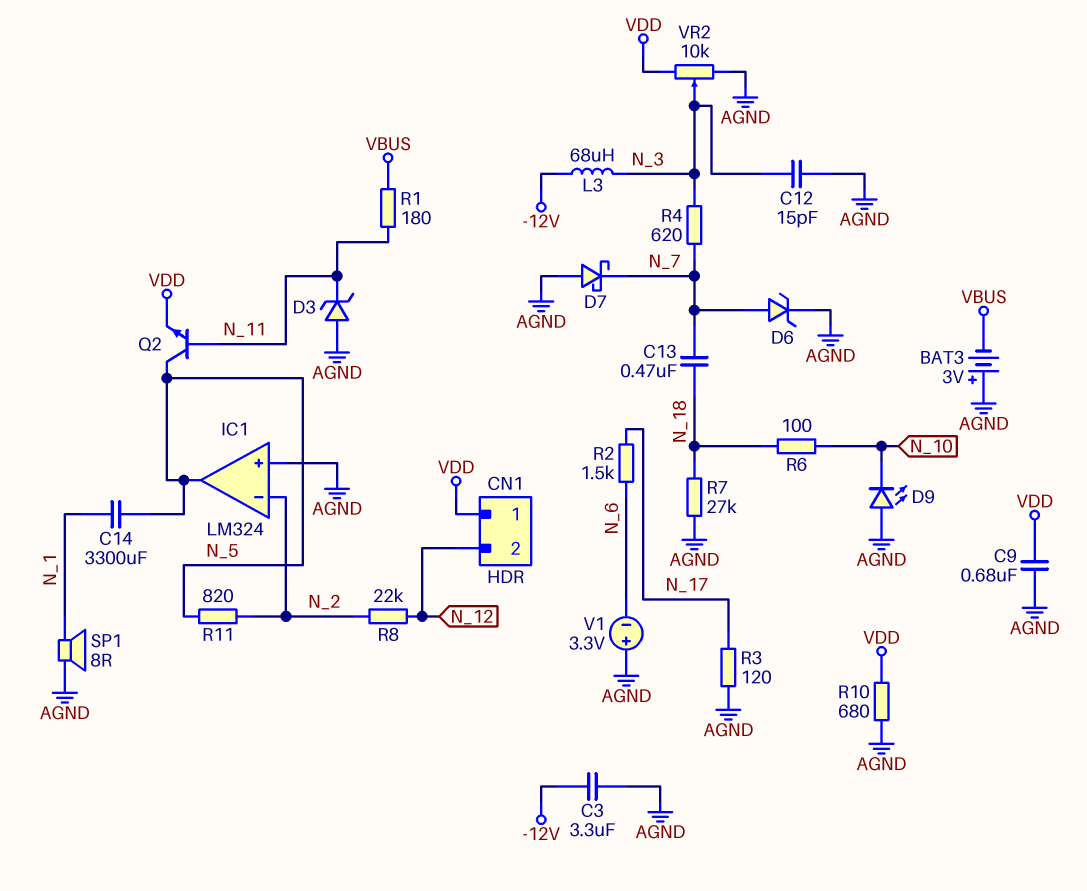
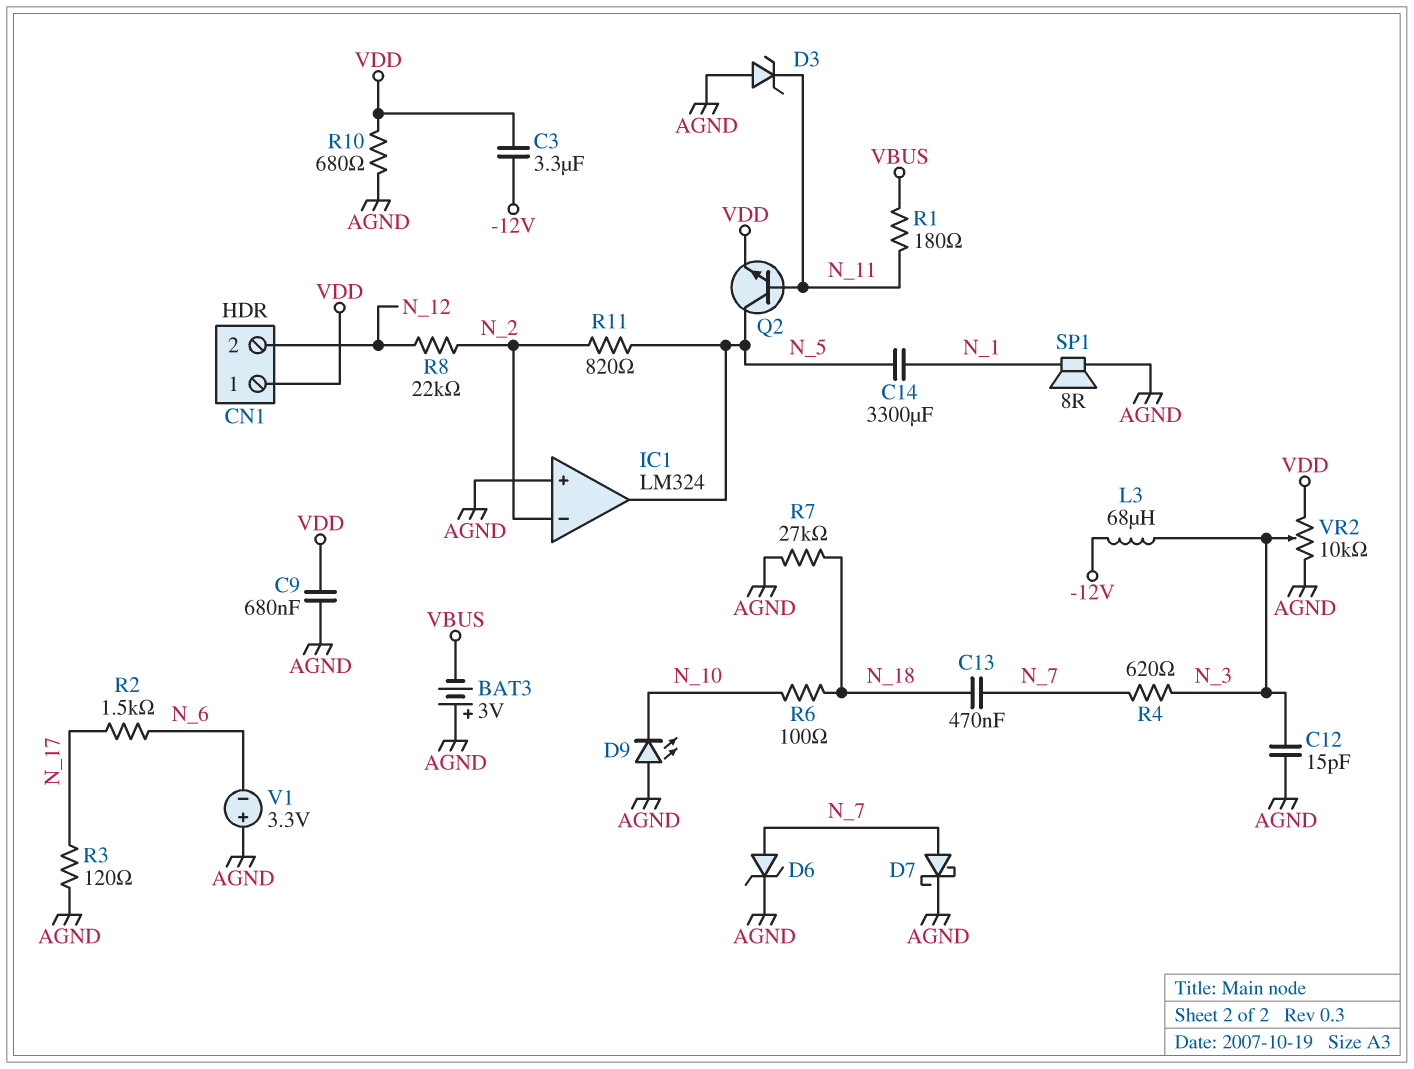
C3: 3.3uF (-12V, AGND) -> 3.3uF (-12V, VDD)
D7: schottky (A AGND, K N_7) -> schottky (A N_7, K AGND)

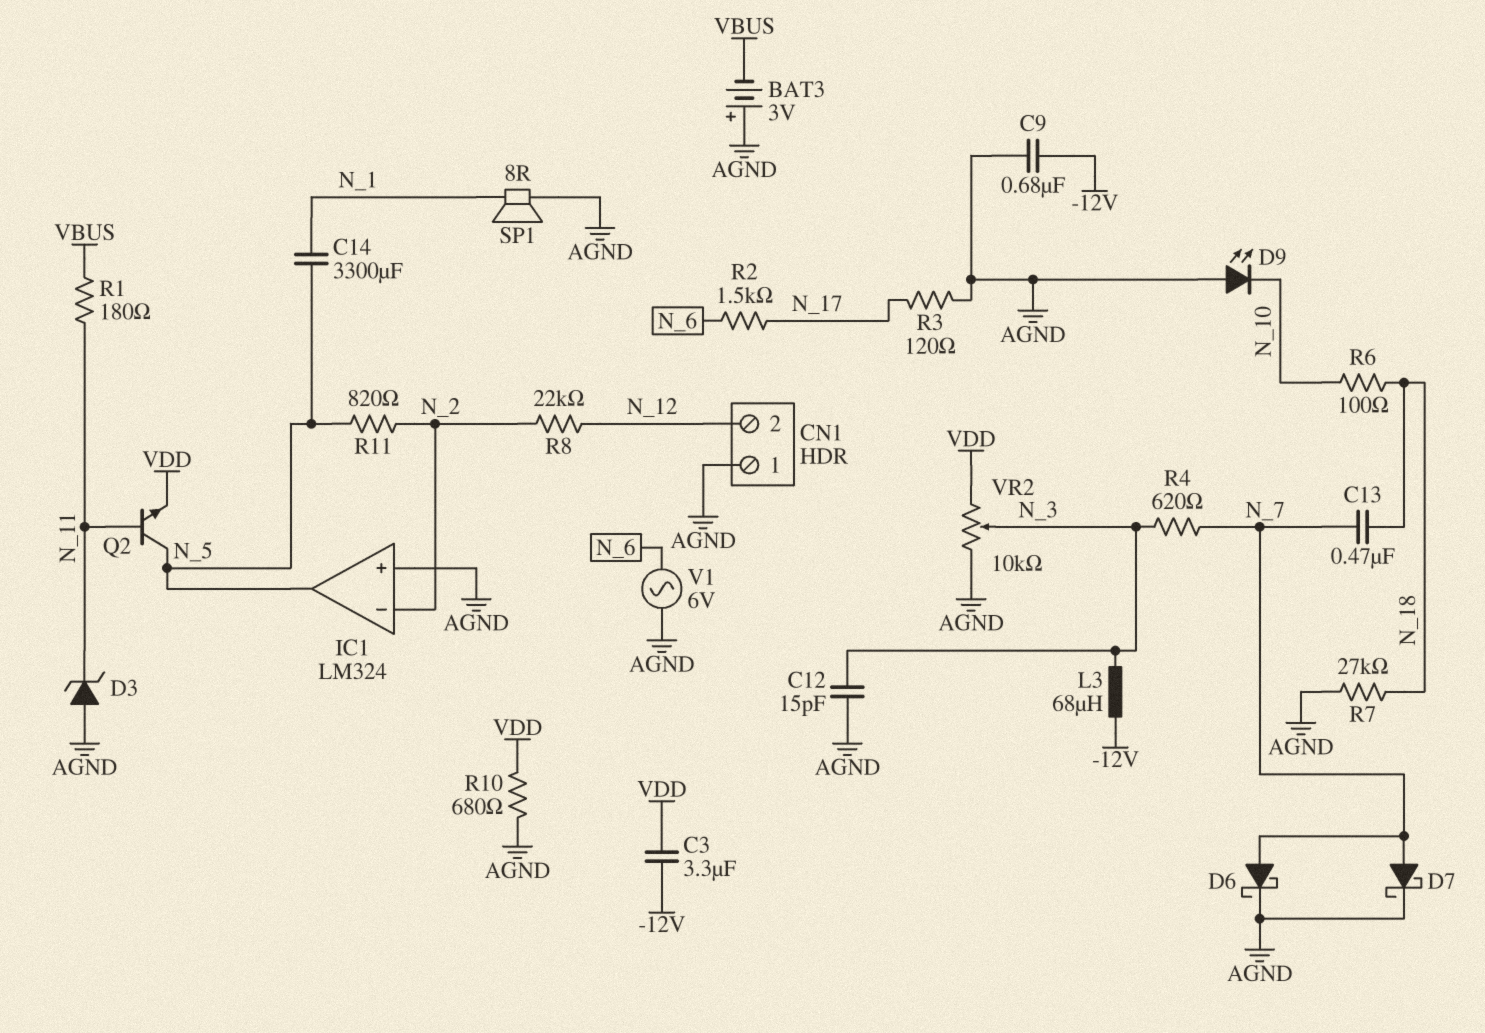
C9: 680nF (AGND, VDD) -> 680nF (-12V, AGND)
CN1 pin 1: VDD -> AGND
D6: zener (A N_7, K AGND) -> schottky (A N_7, K AGND)
V1: 3.3V (plus AGND, minus N_6) -> AC 6V (AGND, N_6)

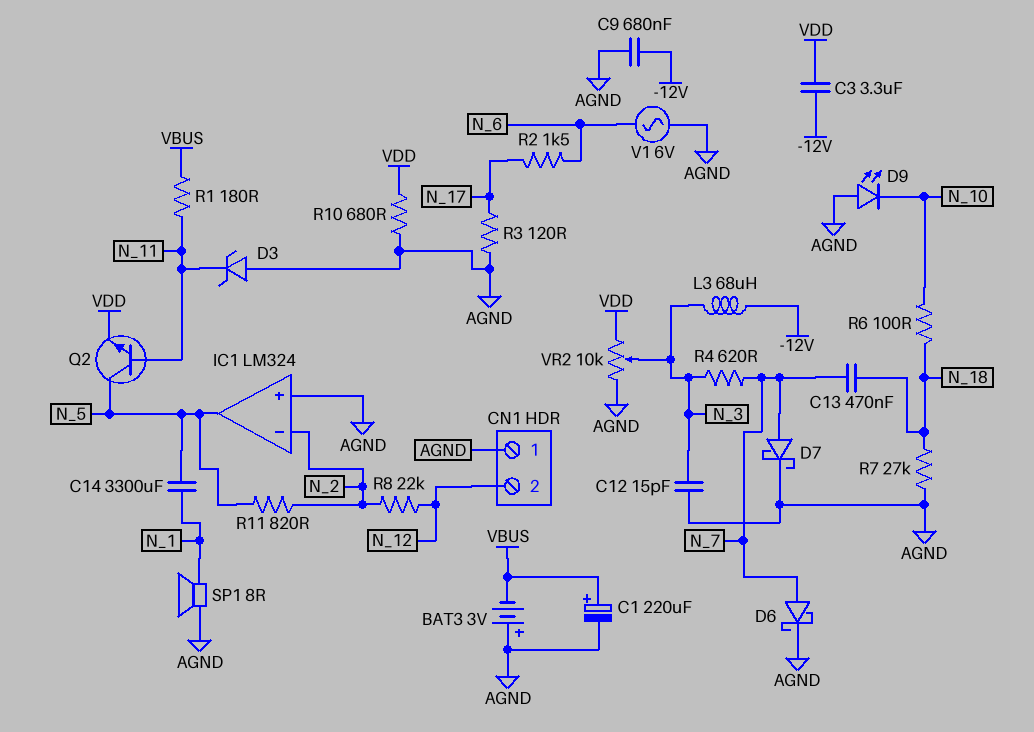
C1: none -> 220uF (plus VBUS, minus AGND)

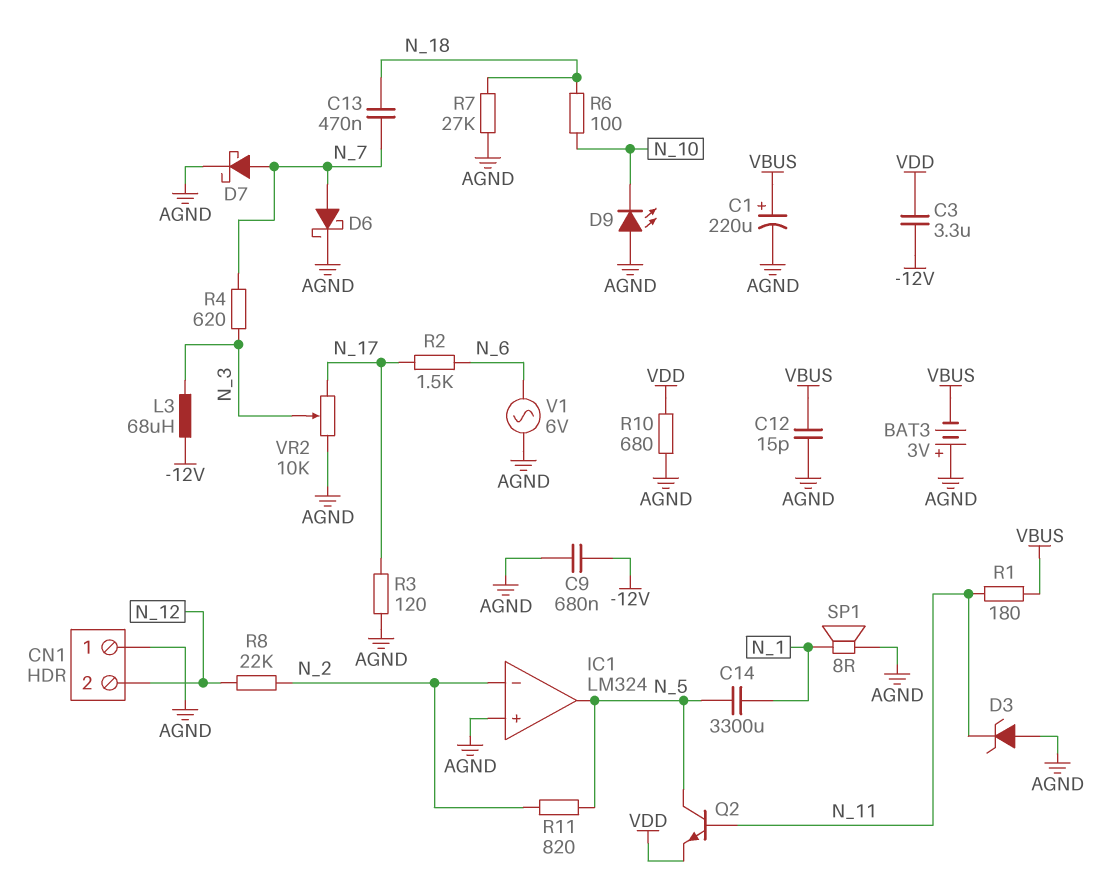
C12: 15pF (AGND, N_3) -> 15pF (AGND, VBUS)
VR2: 10k (AGND, VDD, wiper N_3) -> 10k (AGND, N_17, wiper N_3)

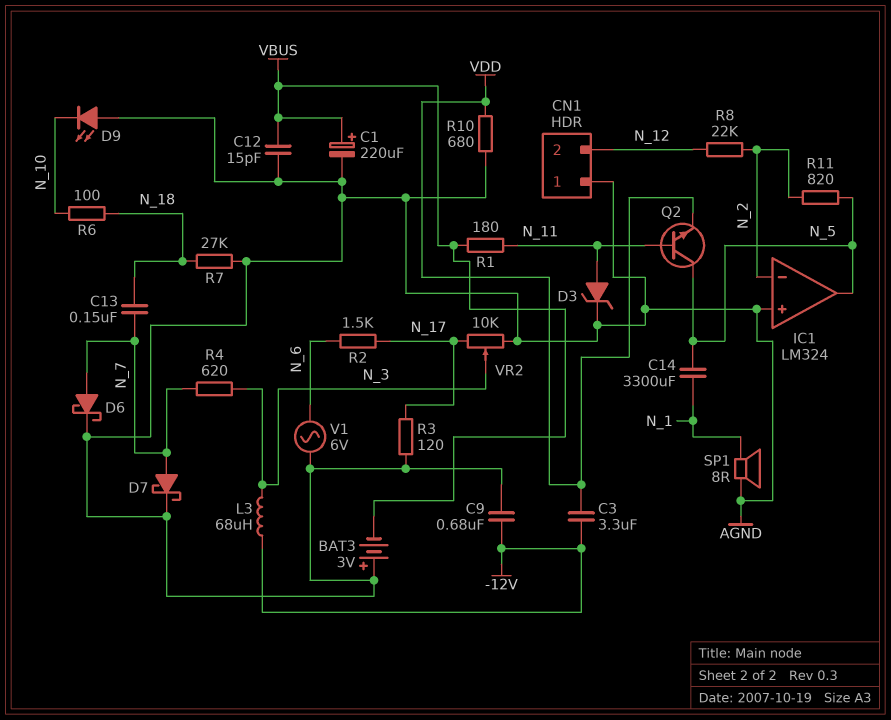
C13: 470nF (N_7, N_18) -> 150nF (N_7, N_18)
D3: zener (A AGND, K N_11) -> zener (A N_11, K AGND)

